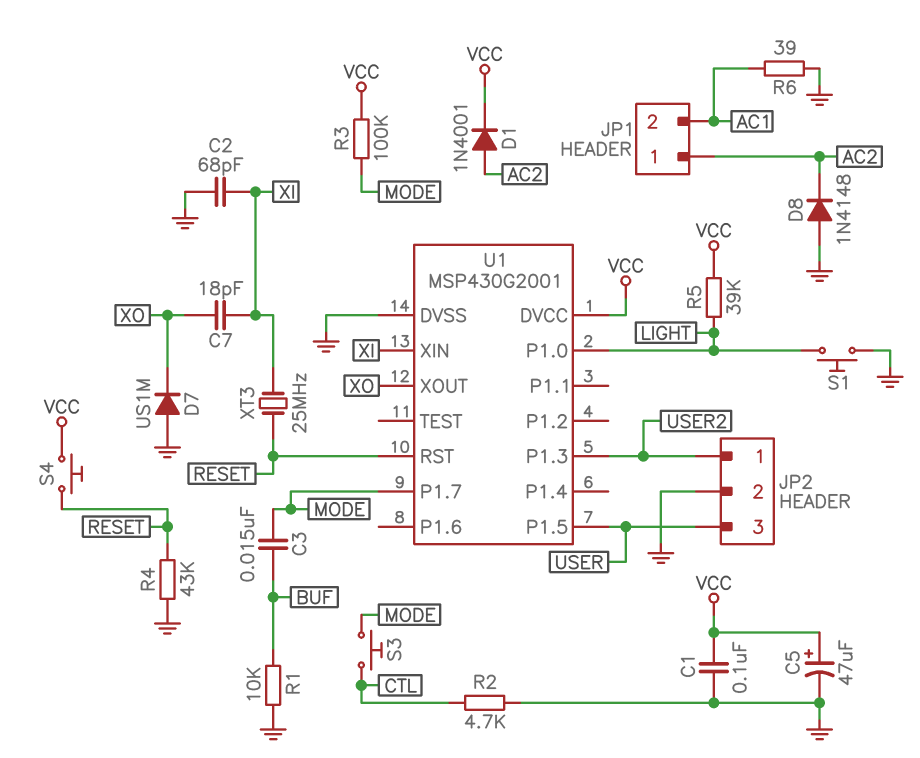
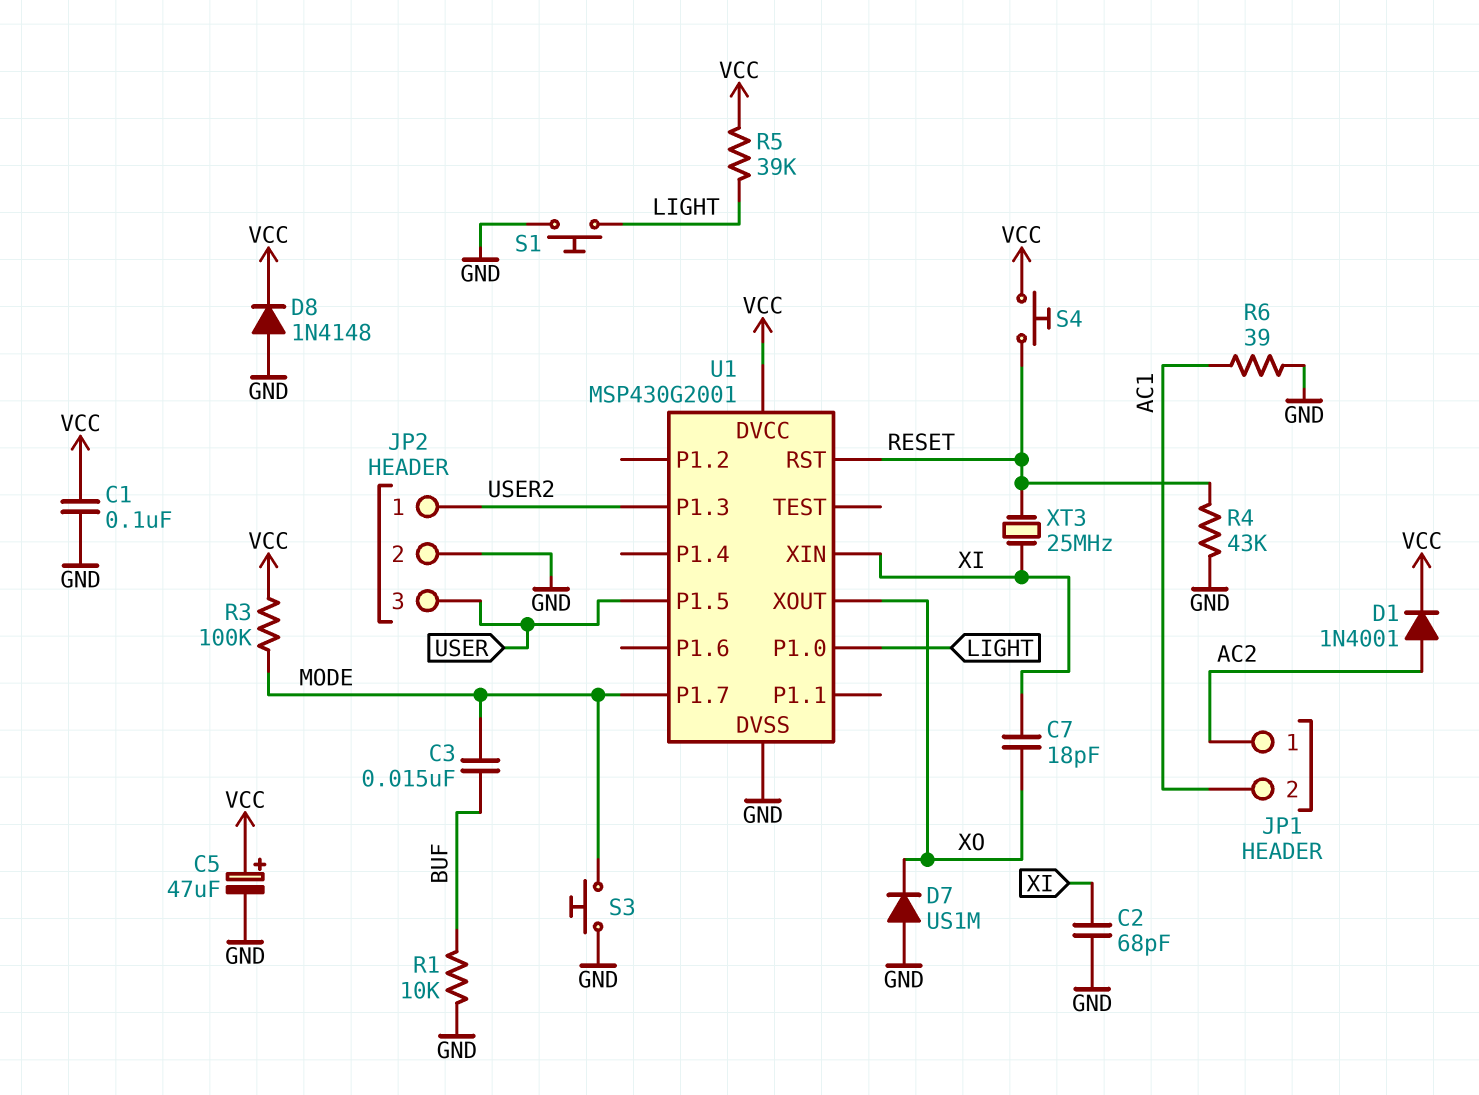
D8: diode 1N4148 (A GND, K AC2) -> diode 1N4148 (A GND, K VCC)
R2: 4.7k (CTL, GND) -> none
S3: button (CTL, MODE) -> button (GND, MODE)

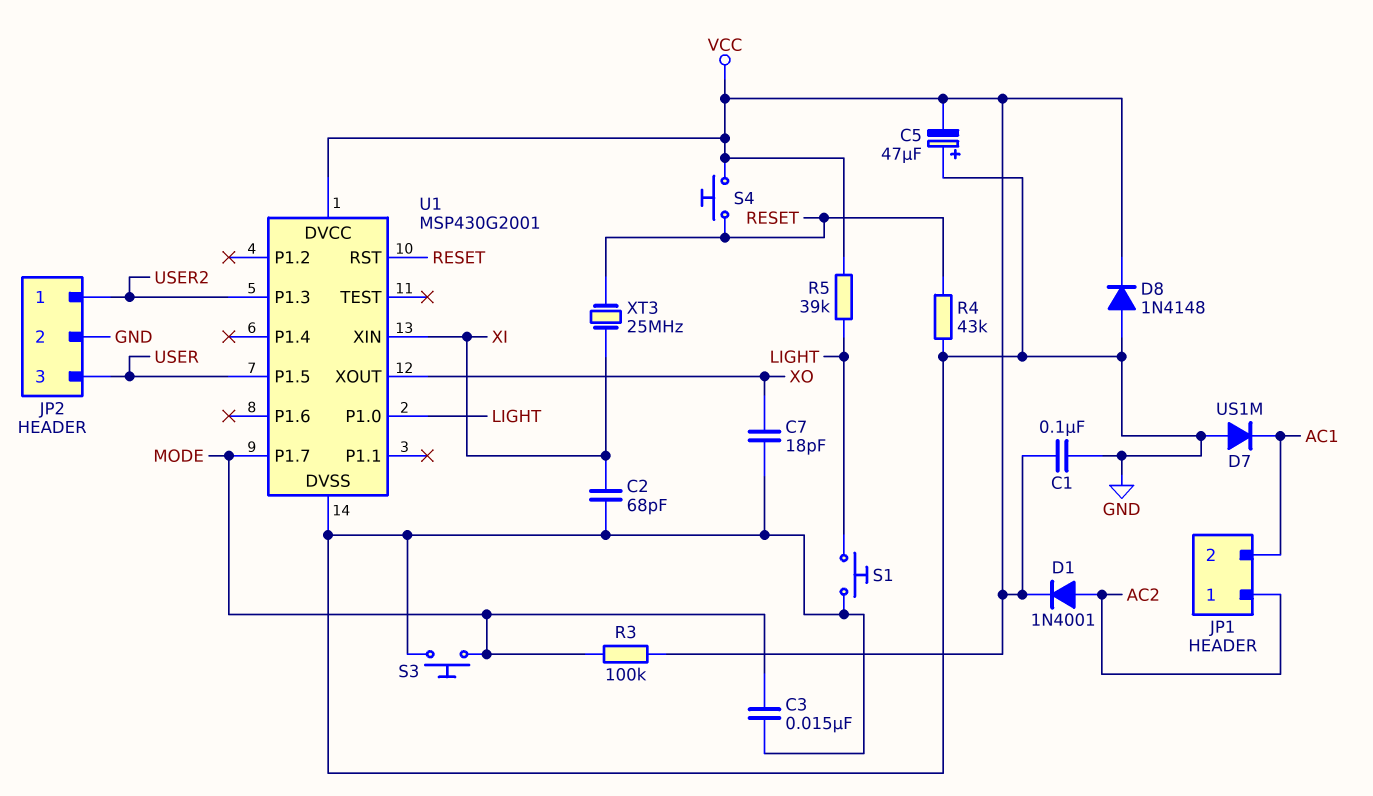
C3: 15nF (BUF, MODE) -> 15nF (GND, MODE)
C5: 47uF (plus VCC, minus GND) -> 47uF (plus GND, minus VCC)
C7: 18pF (XI, XO) -> 18pF (GND, XO)
D7: diode US1M (A GND, K XO) -> diode US1M (A GND, K AC1)
R1: 10k (BUF, GND) -> none
R6: 39 (AC1, GND) -> none

